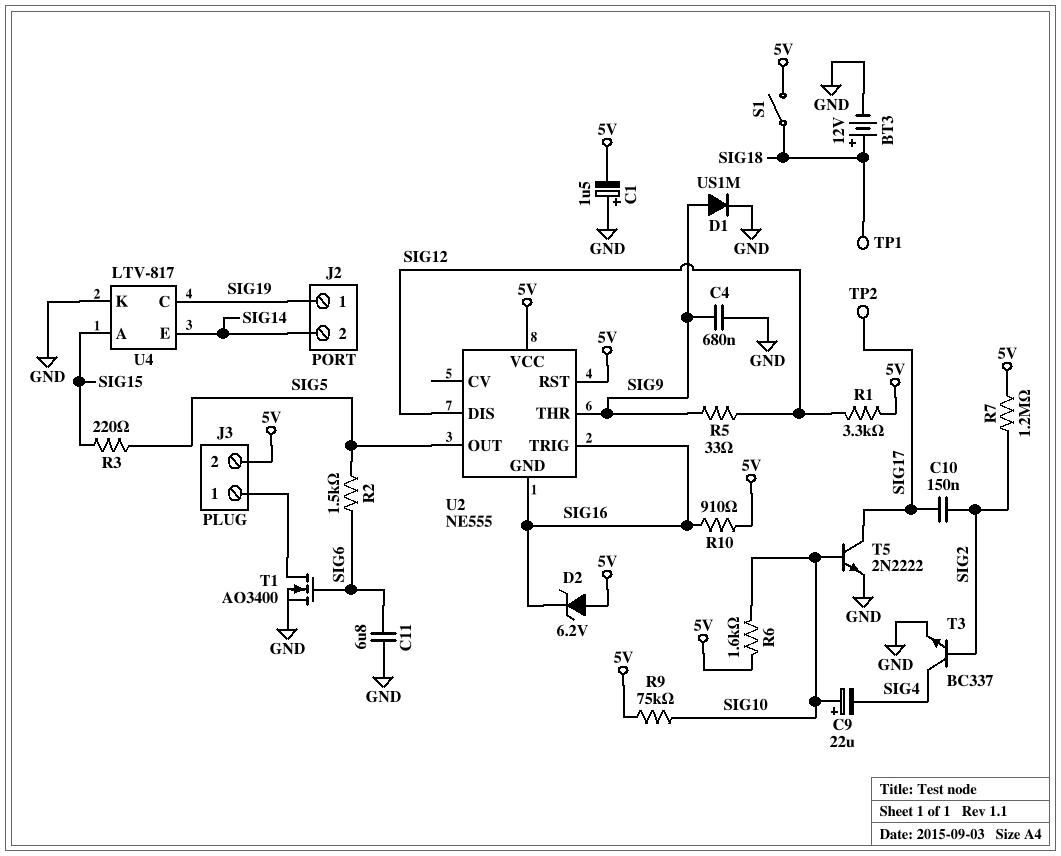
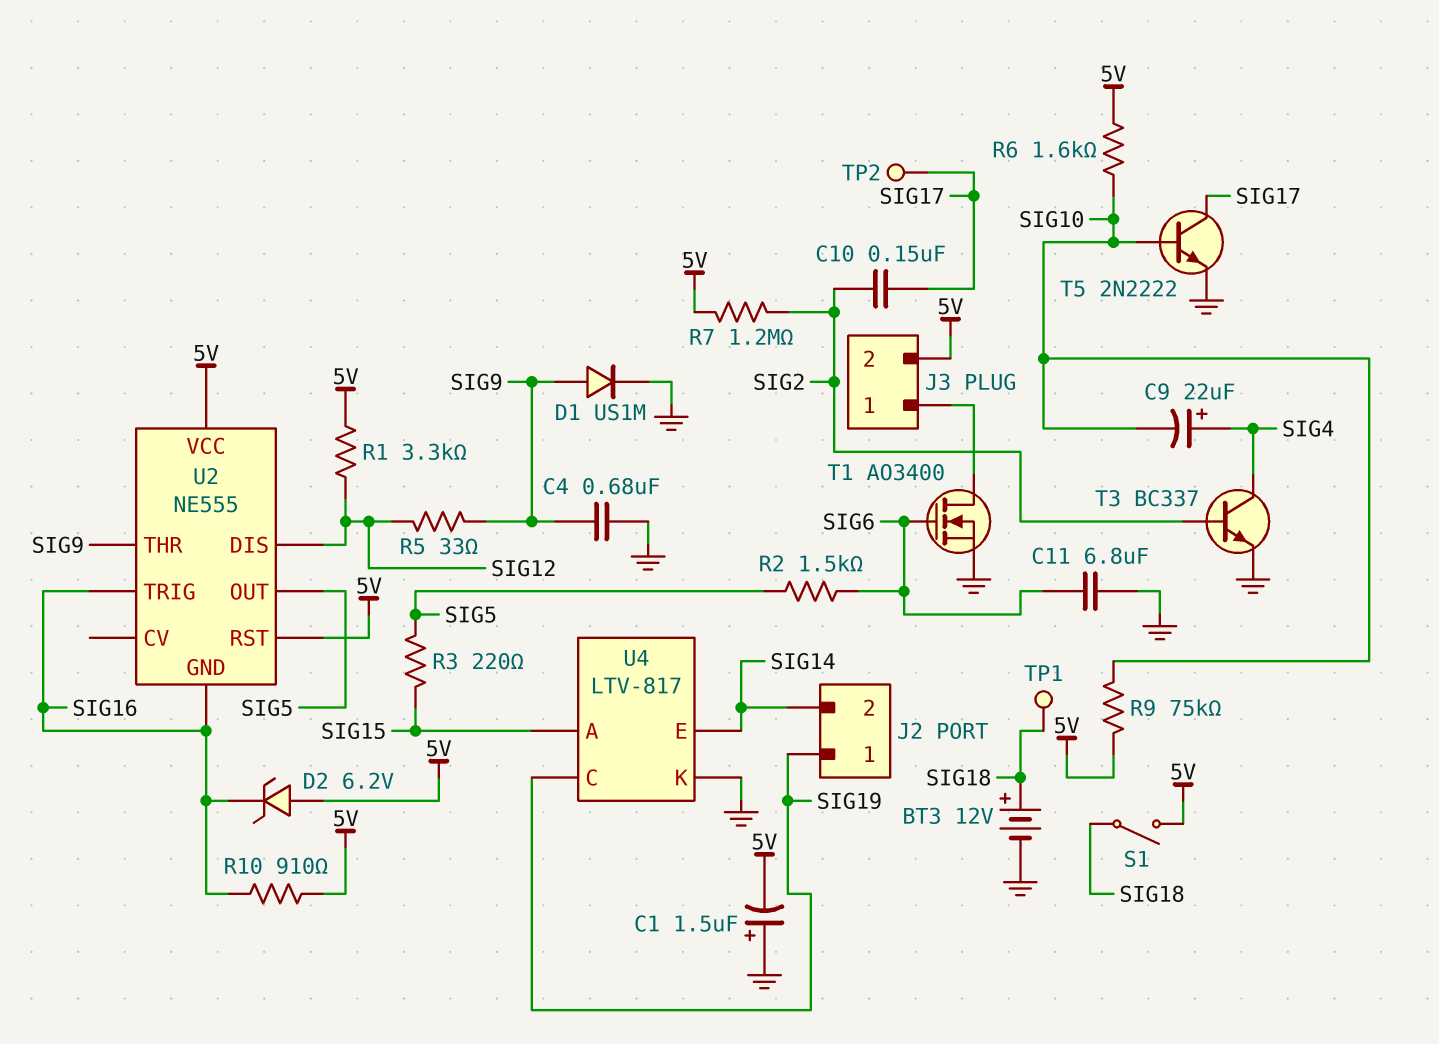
C9: 22uF (plus SIG10, minus SIG4) -> 22uF (plus SIG4, minus SIG10)

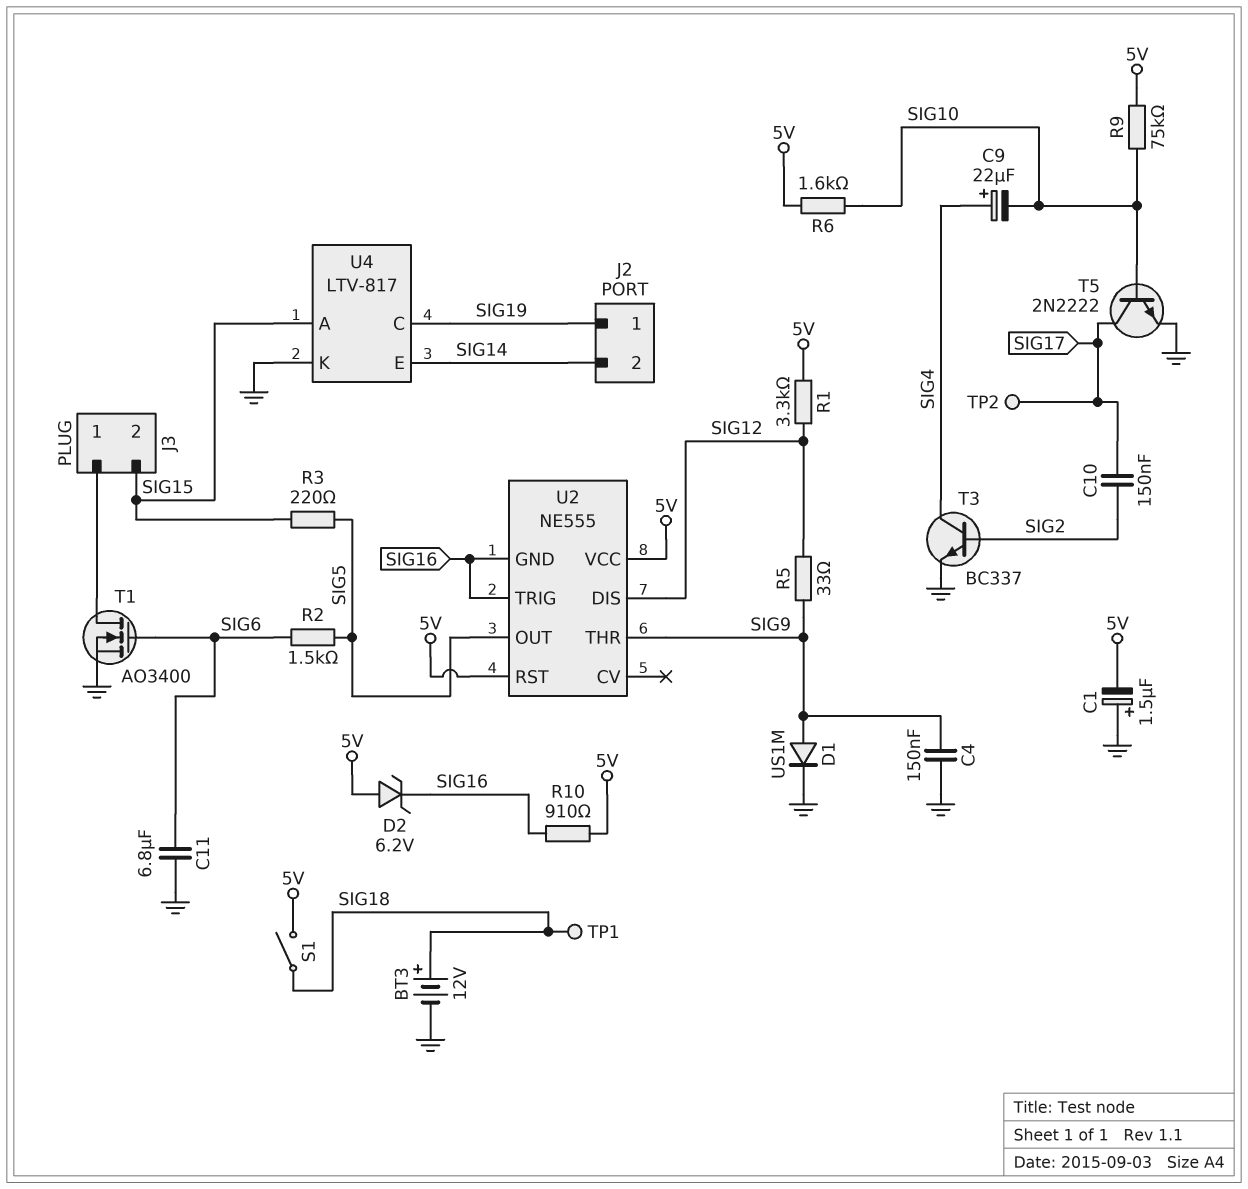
C4: 680nF (GND, SIG9) -> 150nF (GND, SIG9)
J3 pin 2: 5V -> SIG15
R7: 1.2M (5V, SIG2) -> none

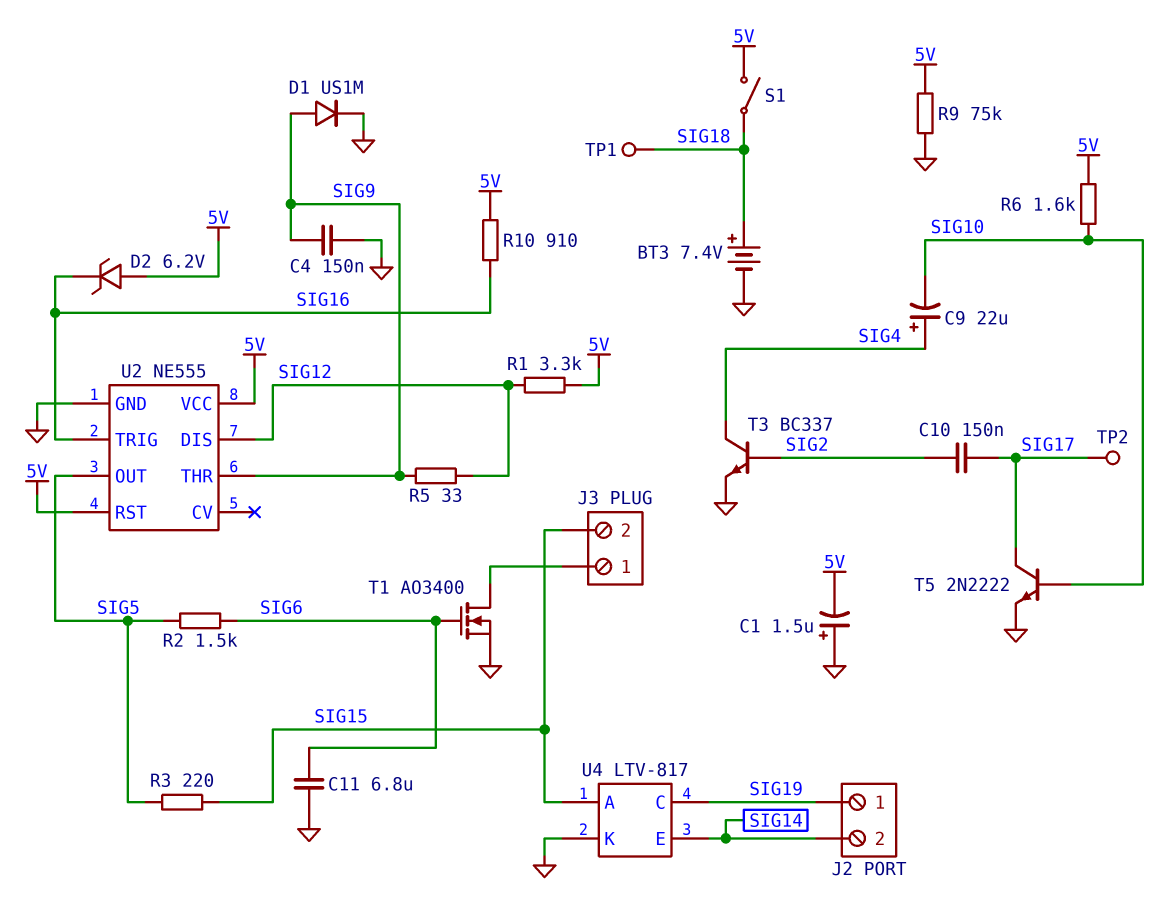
BT3: 12V (plus SIG18, minus GND) -> 7.4V (plus SIG18, minus GND)
R9: 75k (5V, SIG10) -> 75k (5V, GND)
U2 pin GND: SIG16 -> GND

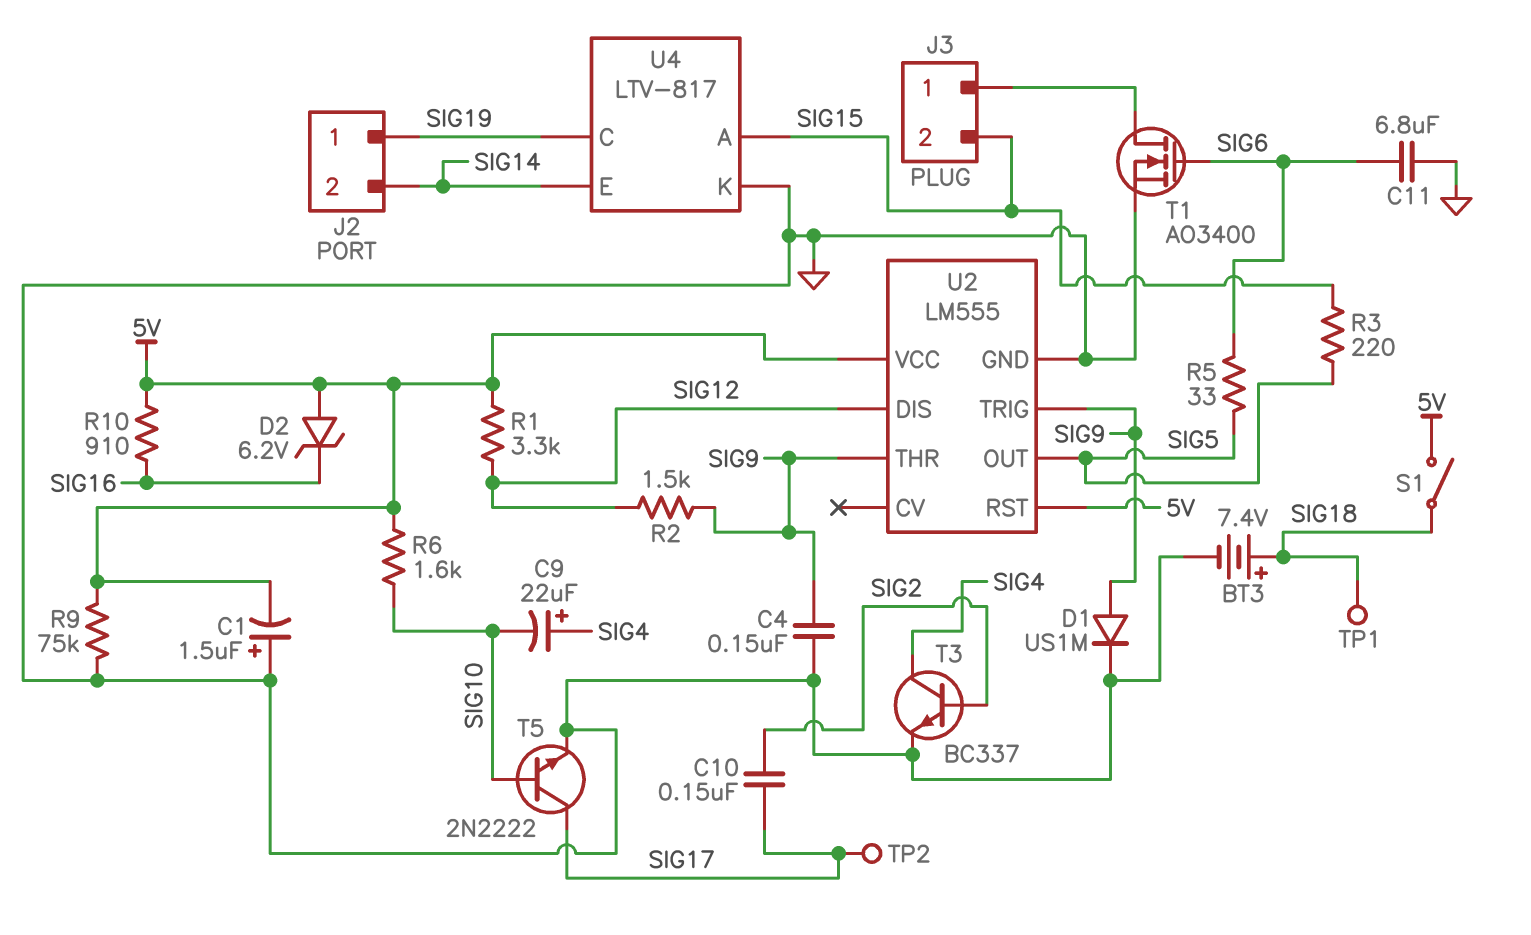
R2: 1.5k (SIG5, SIG6) -> 1.5k (SIG9, SIG12)
R5: 33 (SIG9, SIG12) -> 33 (SIG5, SIG6)
U2: NE555 -> LM555
U2 pin TRIG: SIG16 -> SIG9

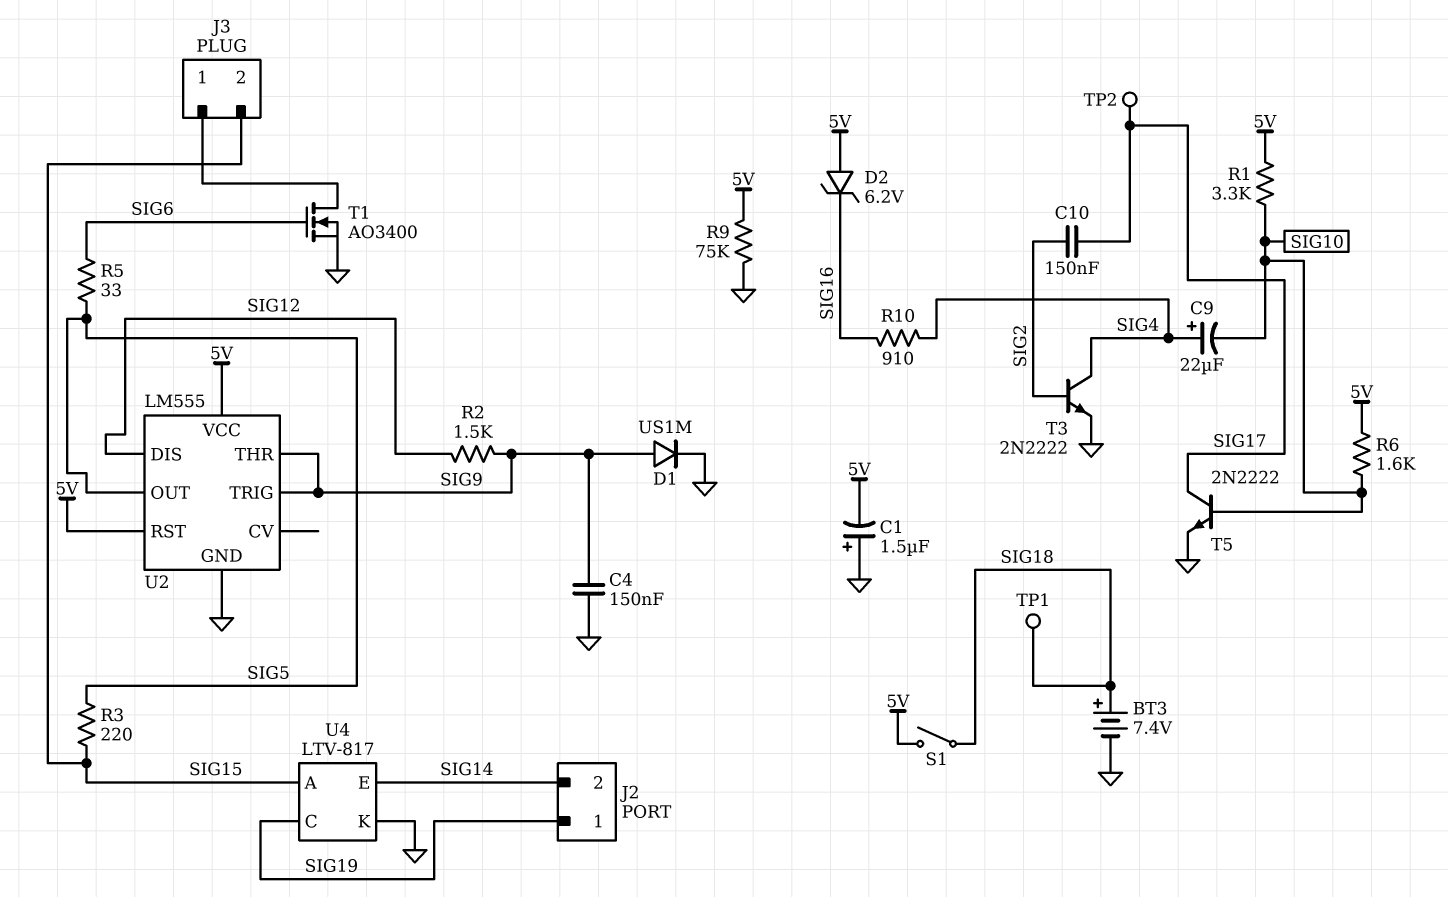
C11: 6.8uF (GND, SIG6) -> none
R1: 3.3k (5V, SIG12) -> 3.3k (5V, SIG10)
R10: 910 (5V, SIG16) -> 910 (SIG4, SIG16)
T3: NPN BC337 (B SIG2, C SIG4, E GND) -> NPN 2N2222 (B SIG2, C SIG4, E GND)

